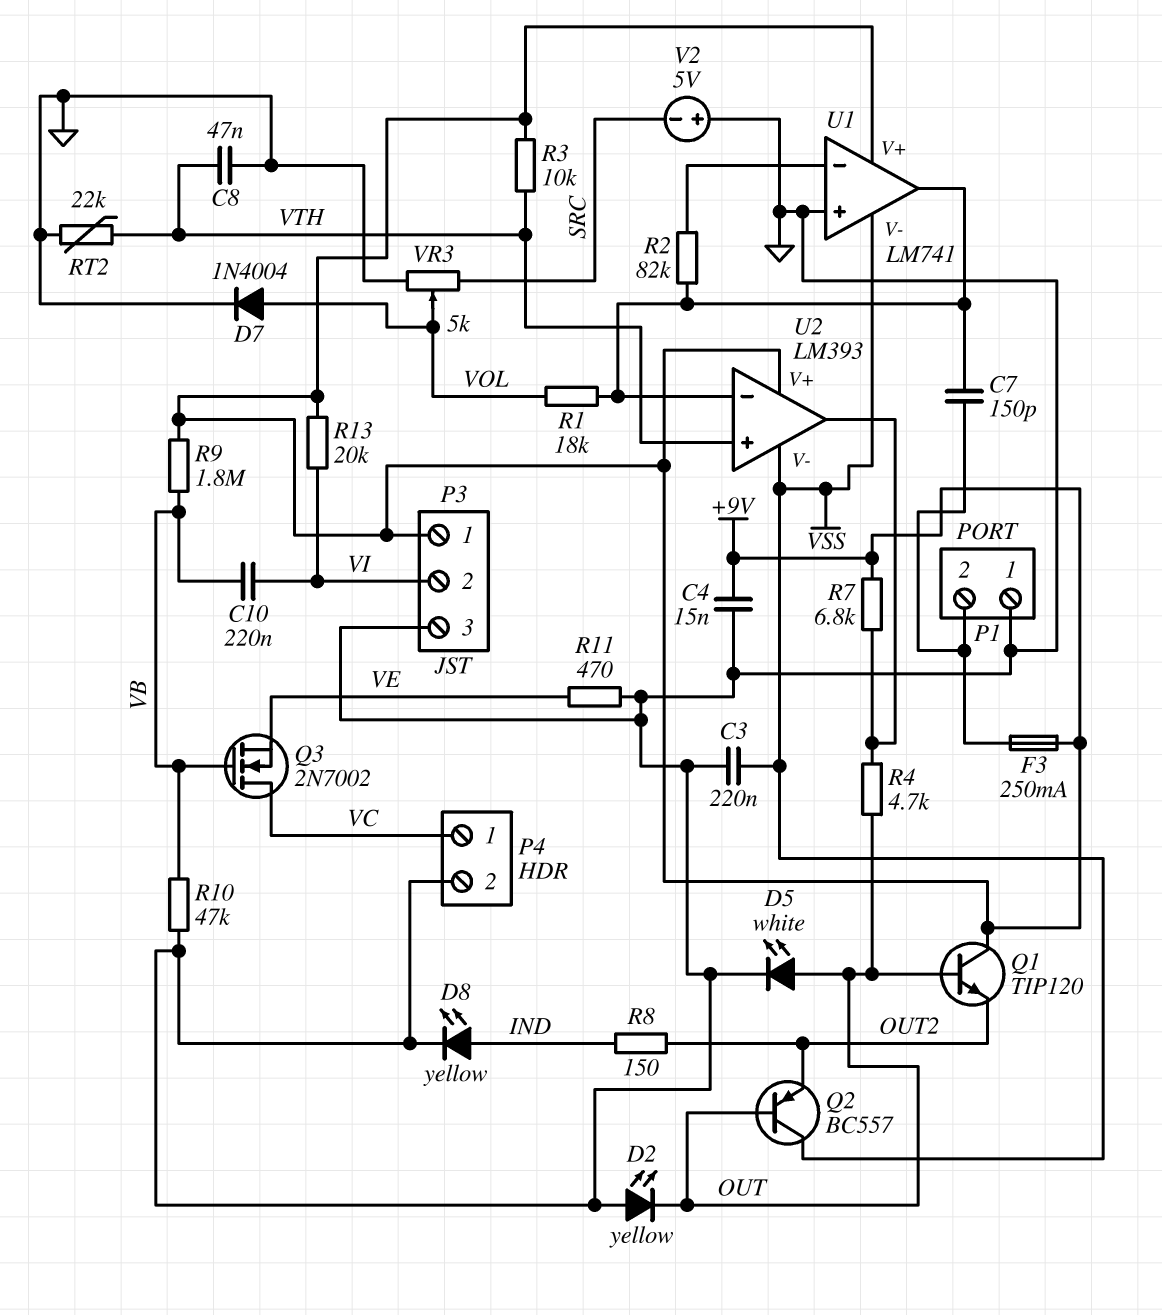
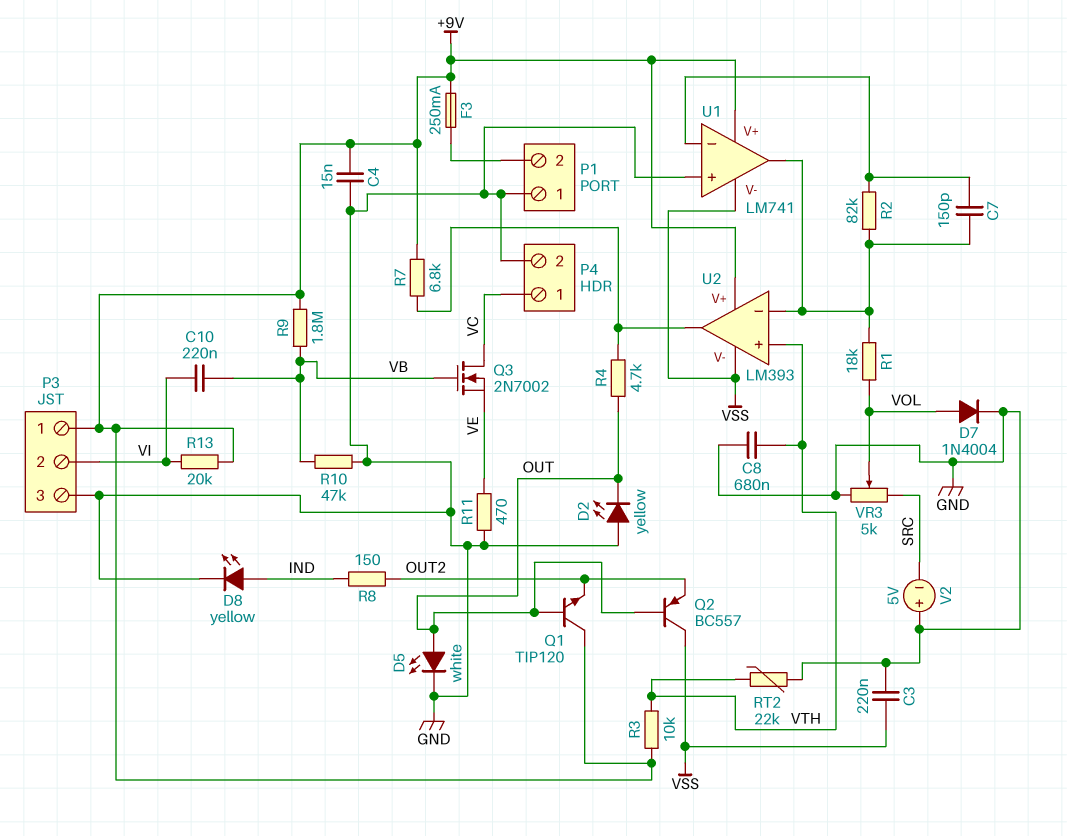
C7: 150pF (P1/2, U1/out) -> 150pF (U1/in-, U1/out)
C8: 47nF (GND, VTH) -> 680nF (GND, VTH)

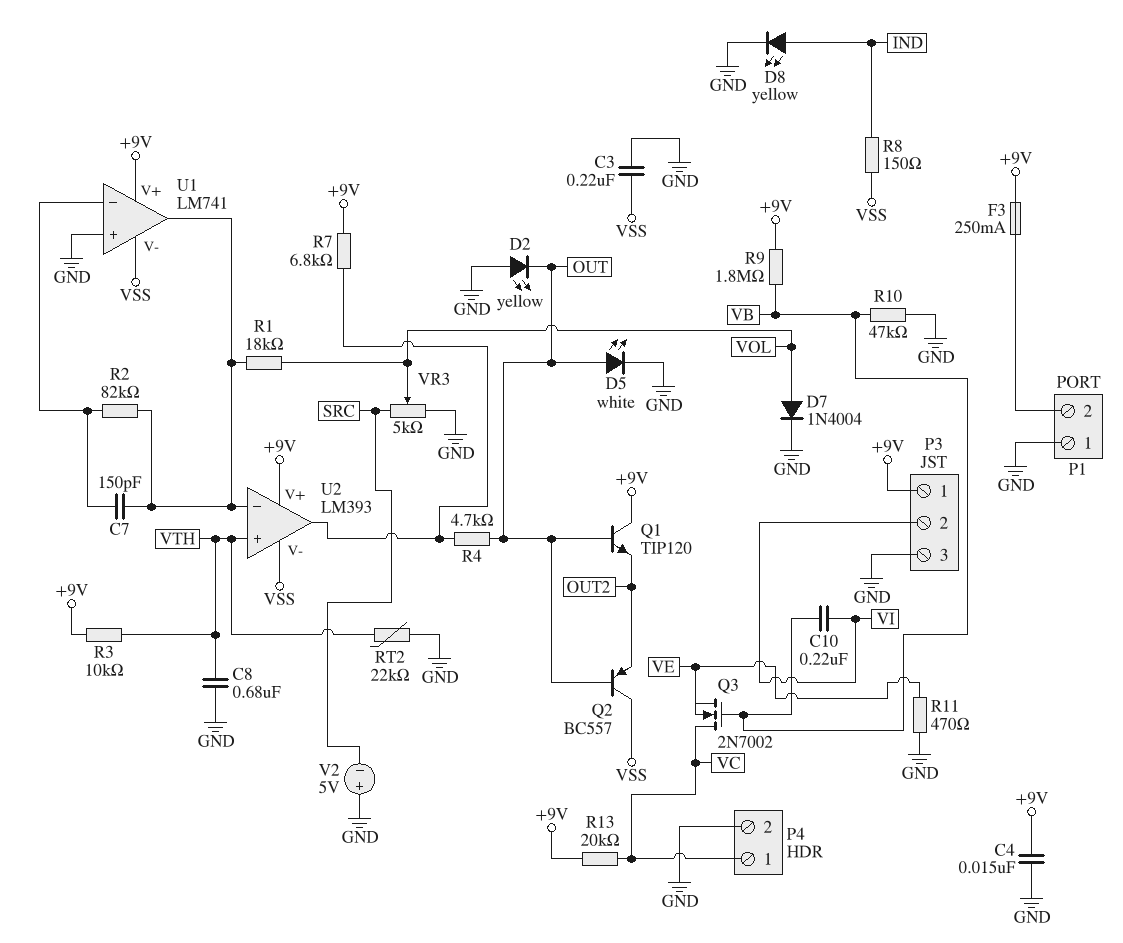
R8: 150 (IND, OUT2) -> 150 (IND, VSS)
R13: 20k (+9V, VI) -> 20k (+9V, VC)

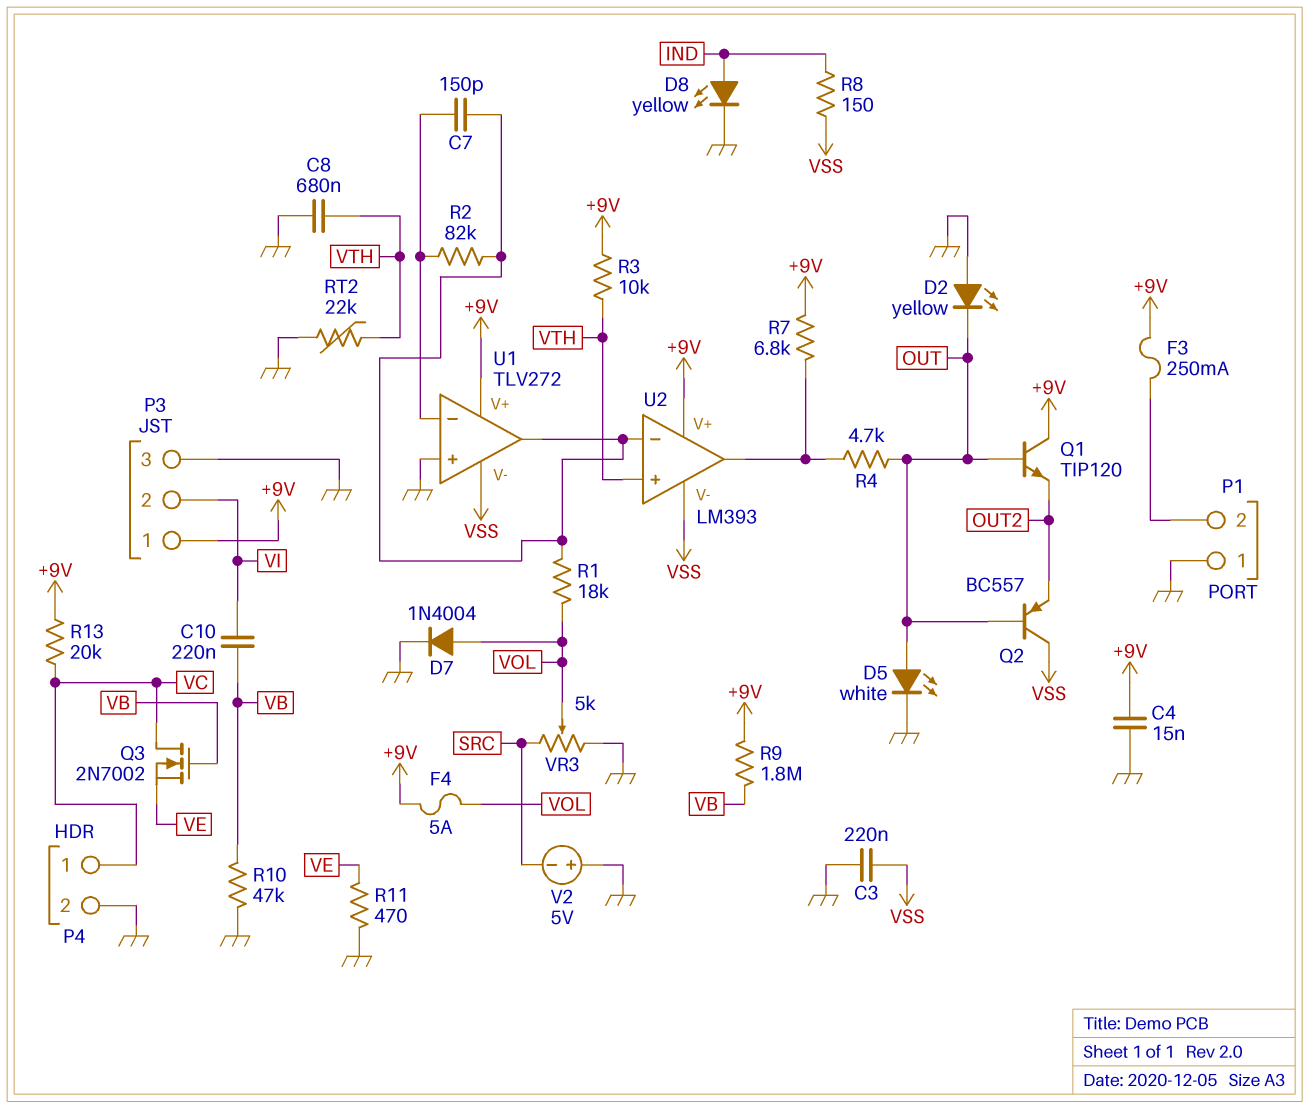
F4: none -> 5A (+9V, VOL)
U1: LM741 -> TLV272

